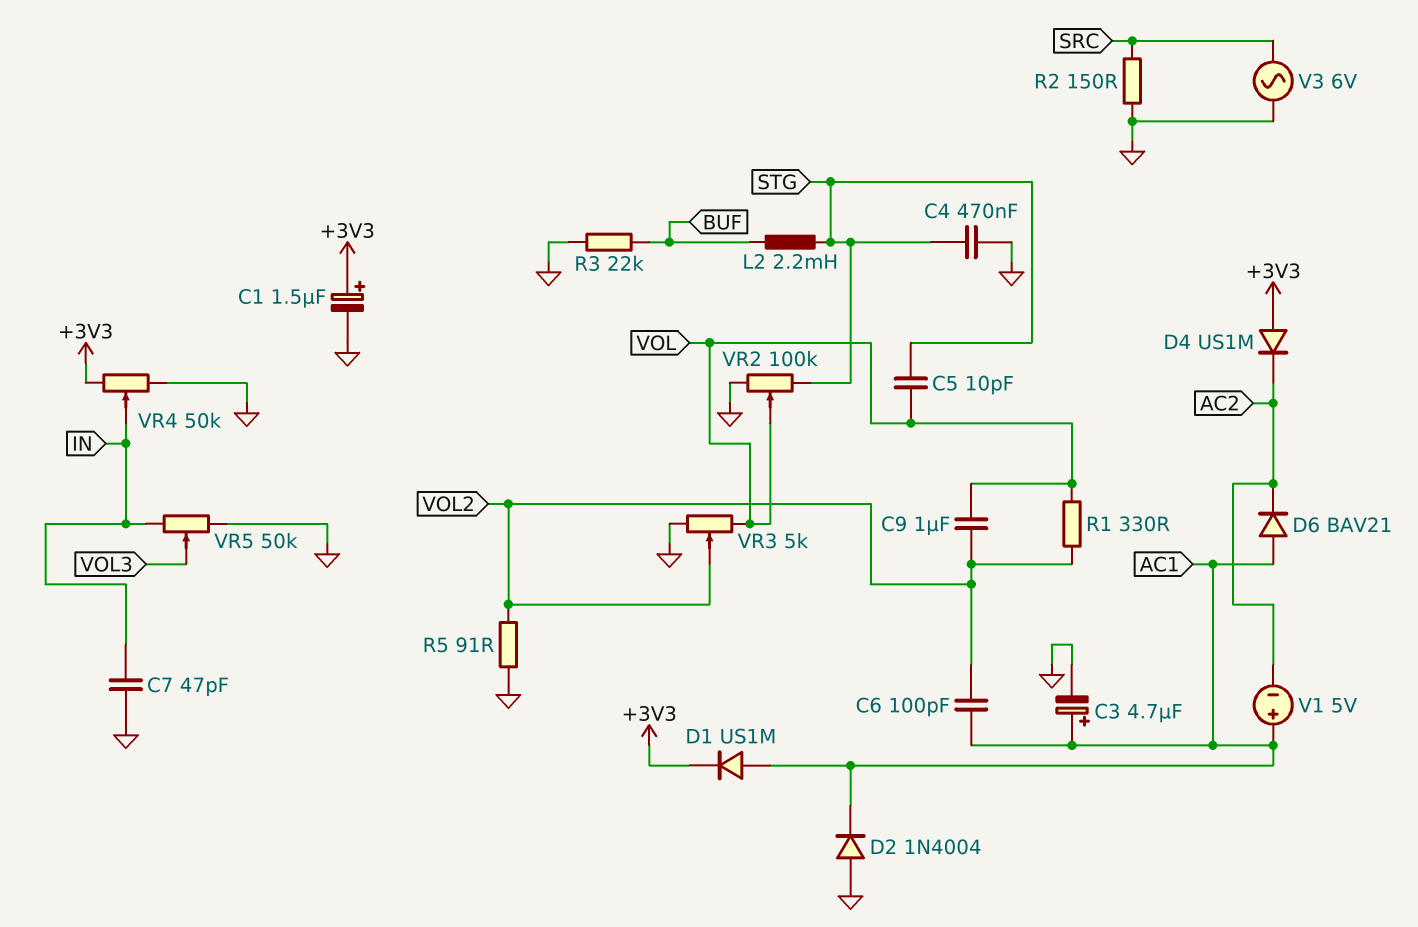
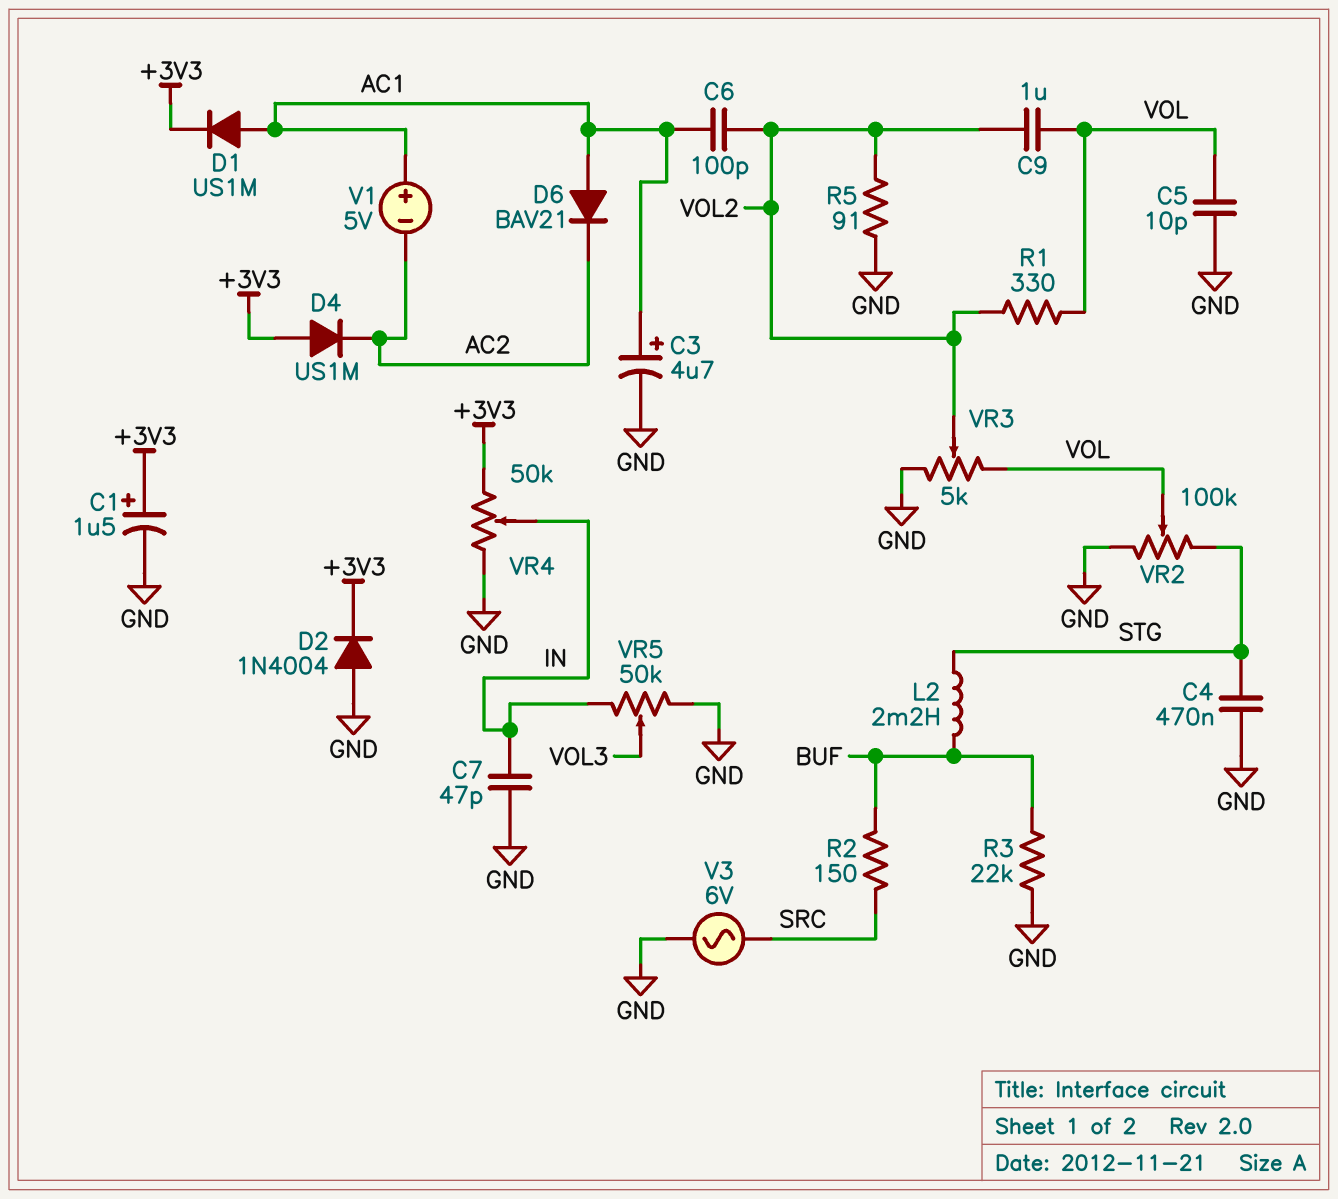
C5: 10pF (STG, VOL) -> 10pF (GND, VOL)
D2: diode 1N4004 (A GND, K AC1) -> diode 1N4004 (A GND, K +3V3)
R2: 150 (GND, SRC) -> 150 (BUF, SRC)

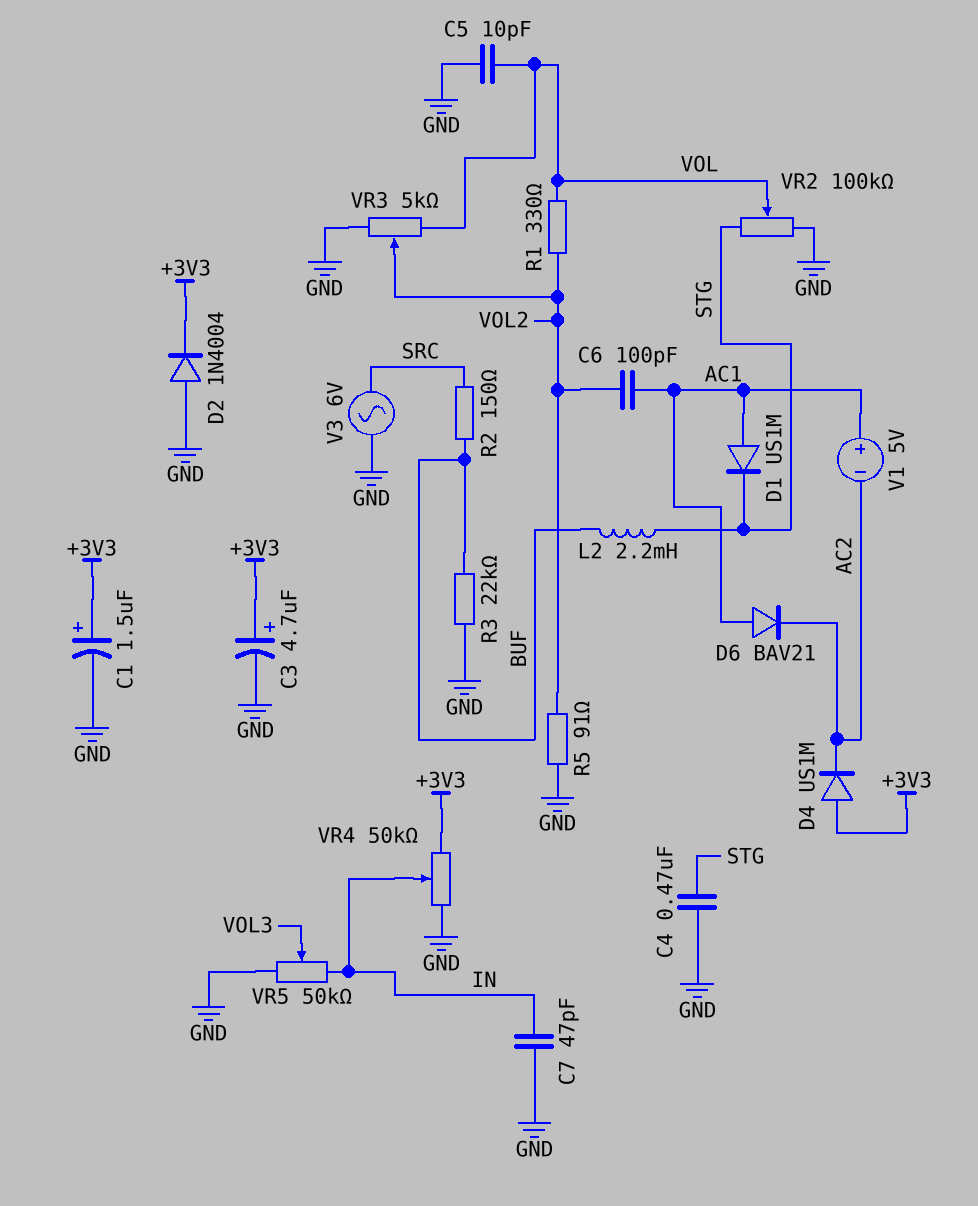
C3: 4.7uF (plus AC1, minus GND) -> 4.7uF (plus +3V3, minus GND)
C9: 1uF (VOL, VOL2) -> none
D1: diode US1M (A AC1, K +3V3) -> diode US1M (A AC1, K STG)

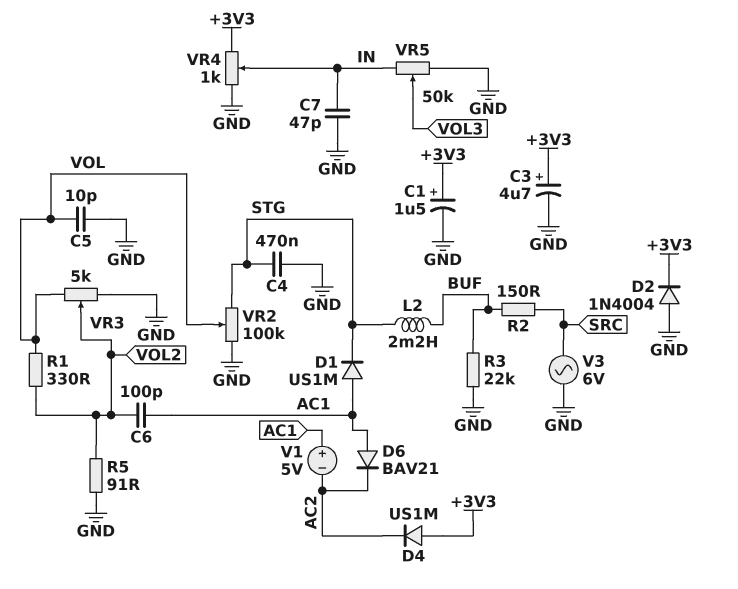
VR4: 50k (+3V3, GND, wiper IN) -> 1k (+3V3, GND, wiper IN)

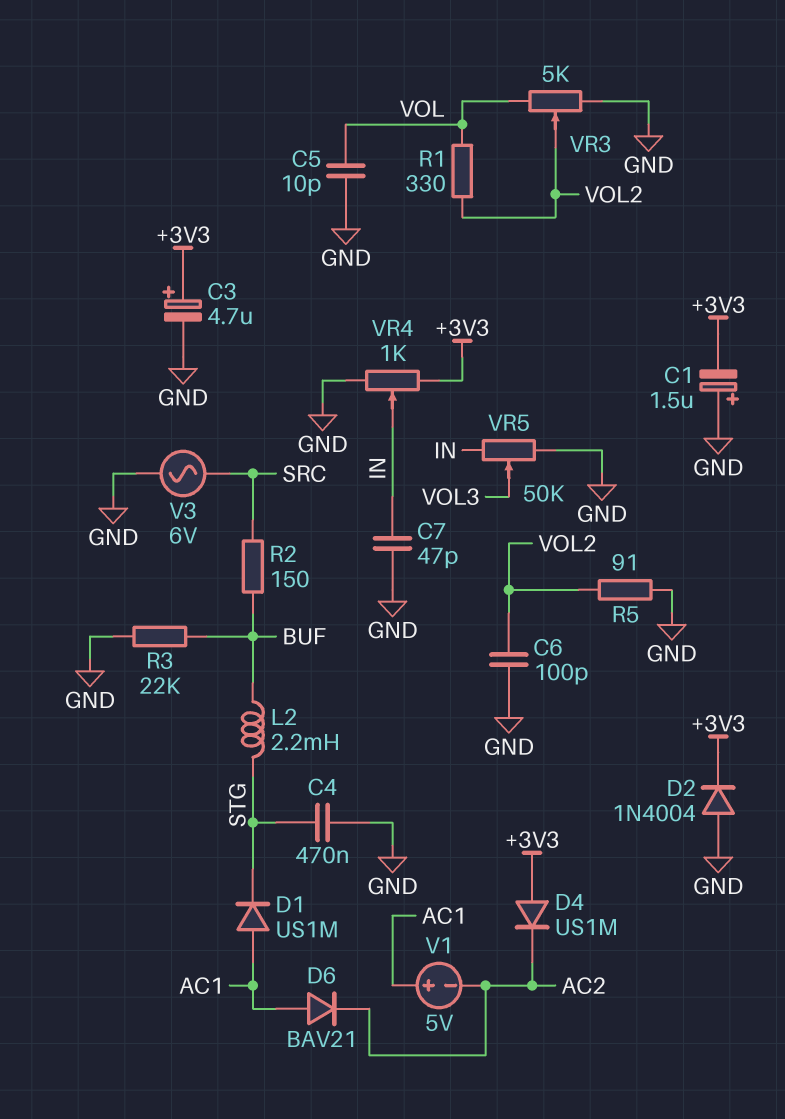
C1: 1.5uF (plus +3V3, minus GND) -> 1.5uF (plus GND, minus +3V3)
C6: 100pF (AC1, VOL2) -> 100pF (GND, VOL2)
VR2: 100k (GND, STG, wiper VOL) -> none

